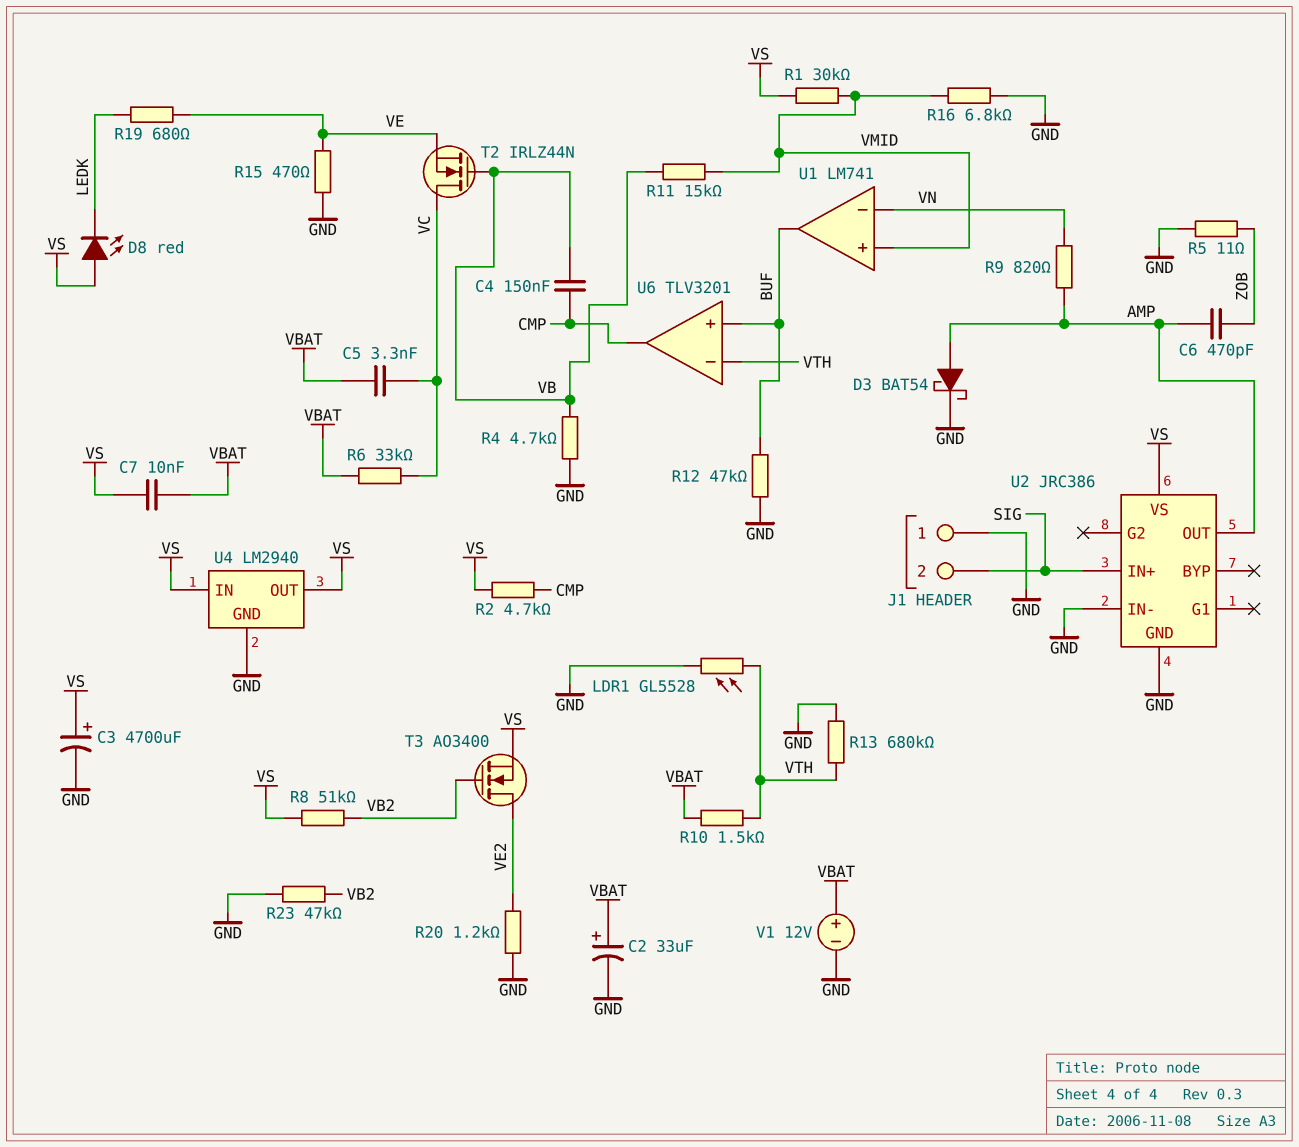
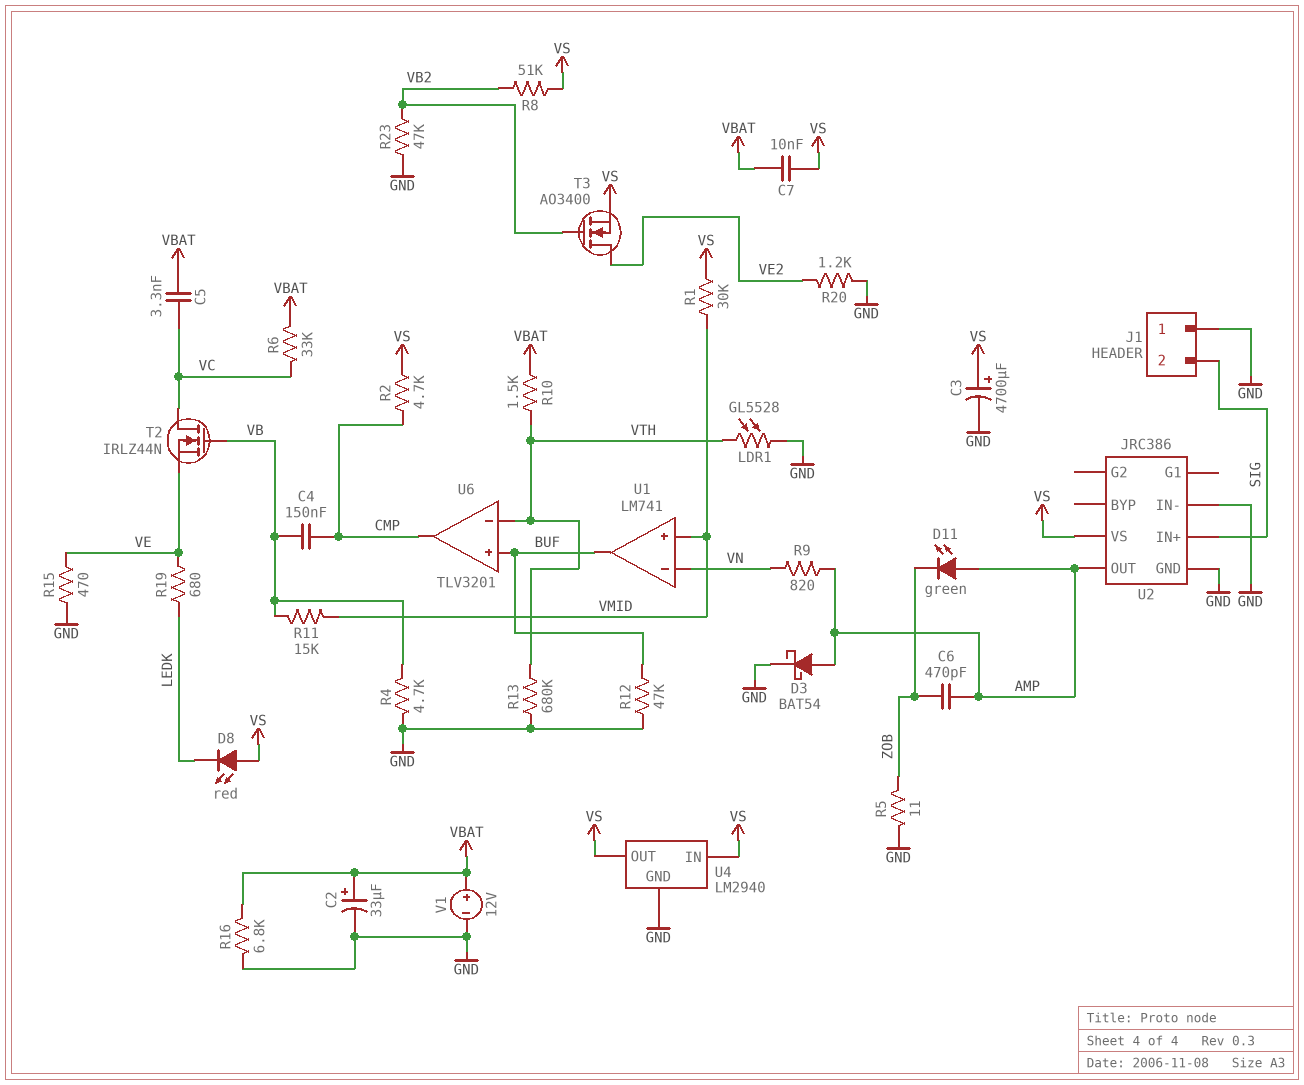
D11: none -> LED green (A AMP, K ZOB)
R16: 6.8k (GND, VMID) -> 6.8k (GND, VBAT)

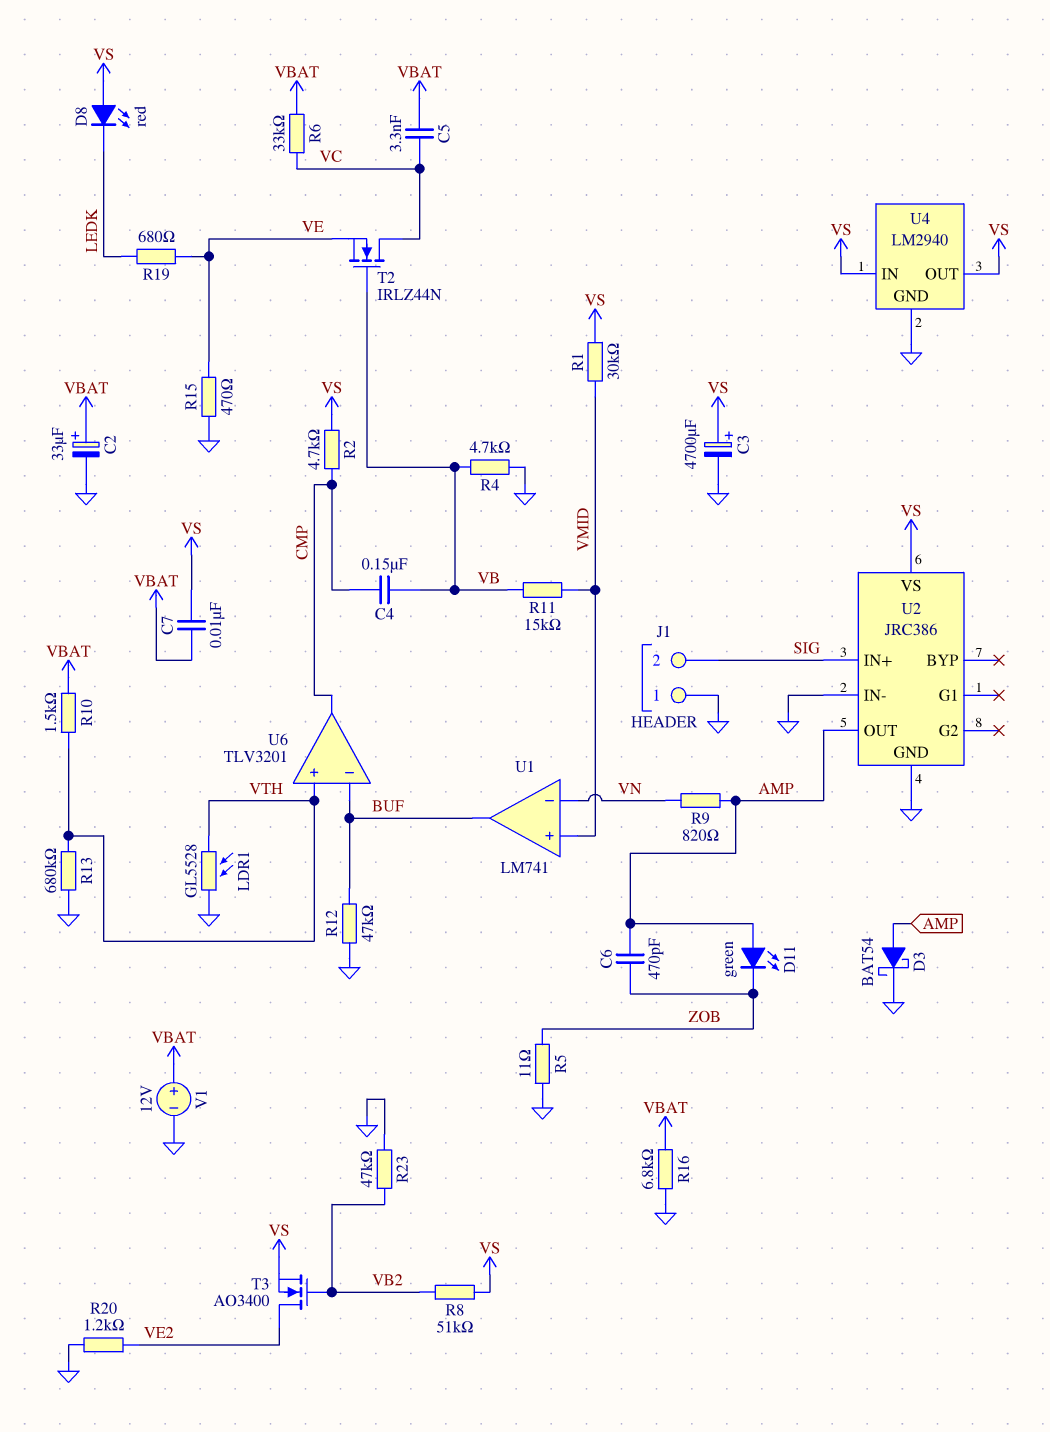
U6 pin in+: BUF -> VTH
U6 pin in-: VTH -> BUF

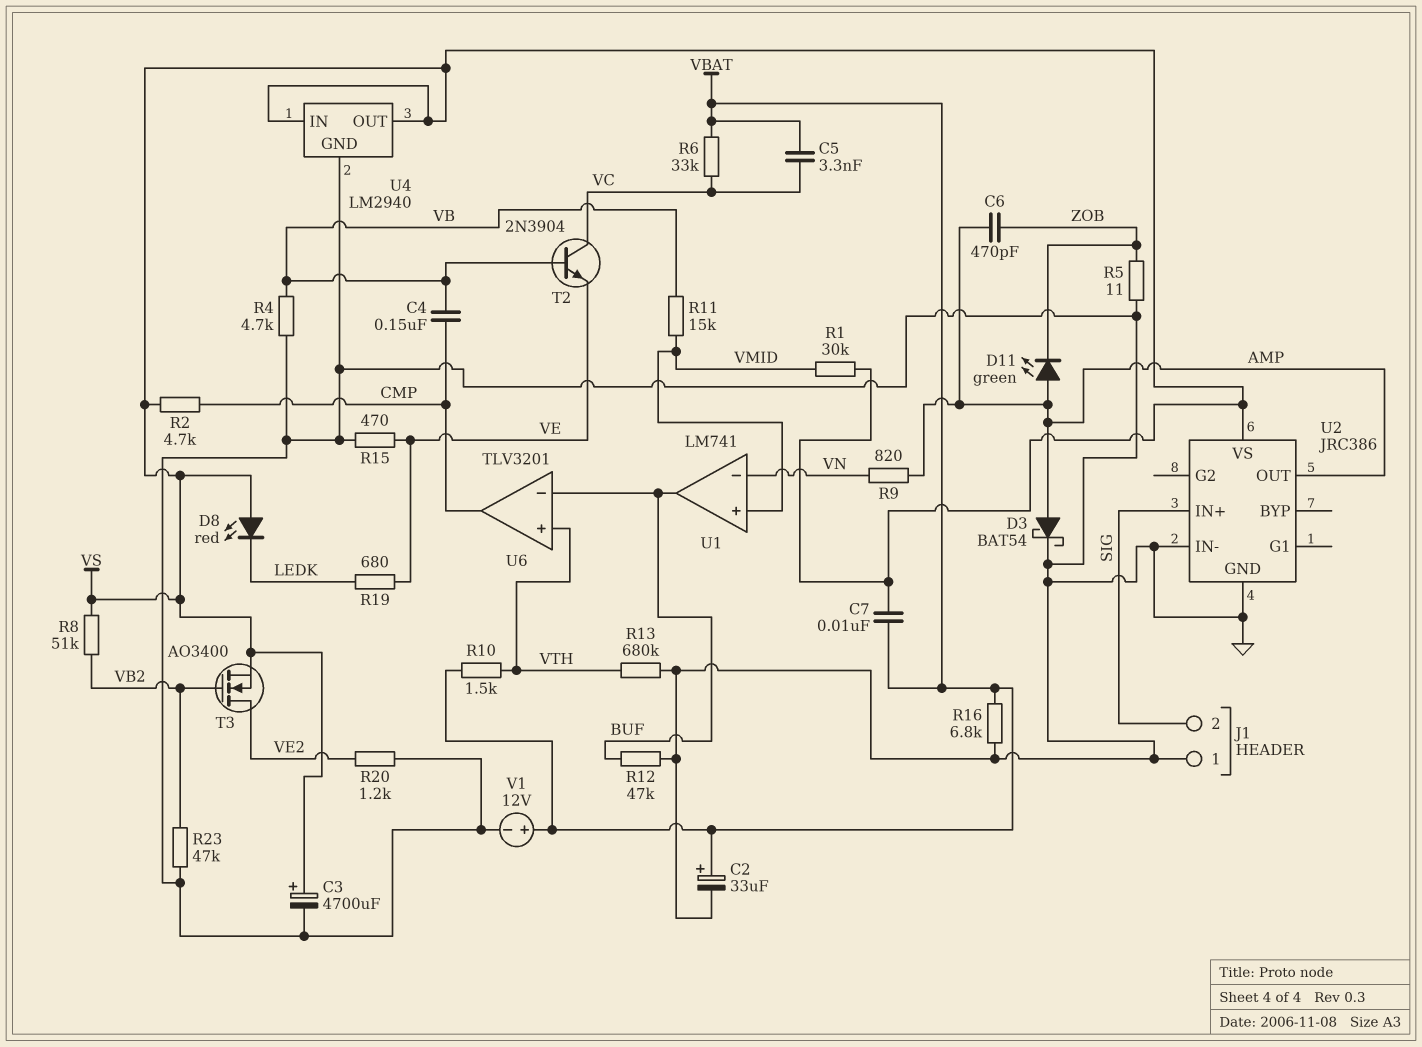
LDR1: GL5528 (GND, VTH) -> none
T2: NMOS IRLZ44N (G VB, D VC, S VE) -> NPN 2N3904 (B VB, C VC, E VE)

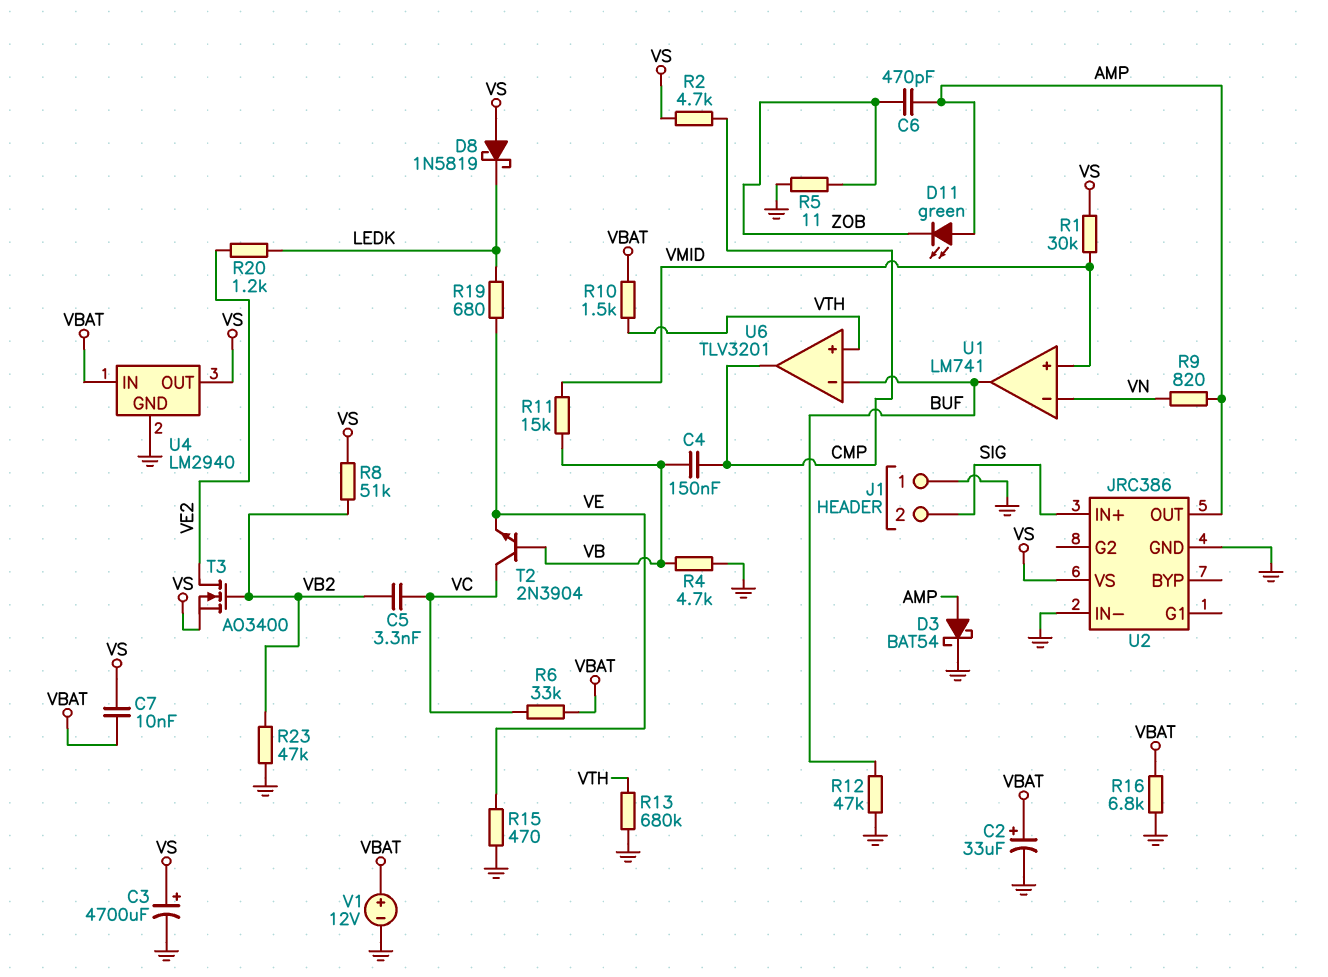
C5: 3.3nF (VBAT, VC) -> 3.3nF (VB2, VC)
D8: LED red (A VS, K LEDK) -> schottky 1N5819 (A VS, K LEDK)
R20: 1.2k (GND, VE2) -> 1.2k (LEDK, VE2)
U4 pin IN: VS -> VBAT

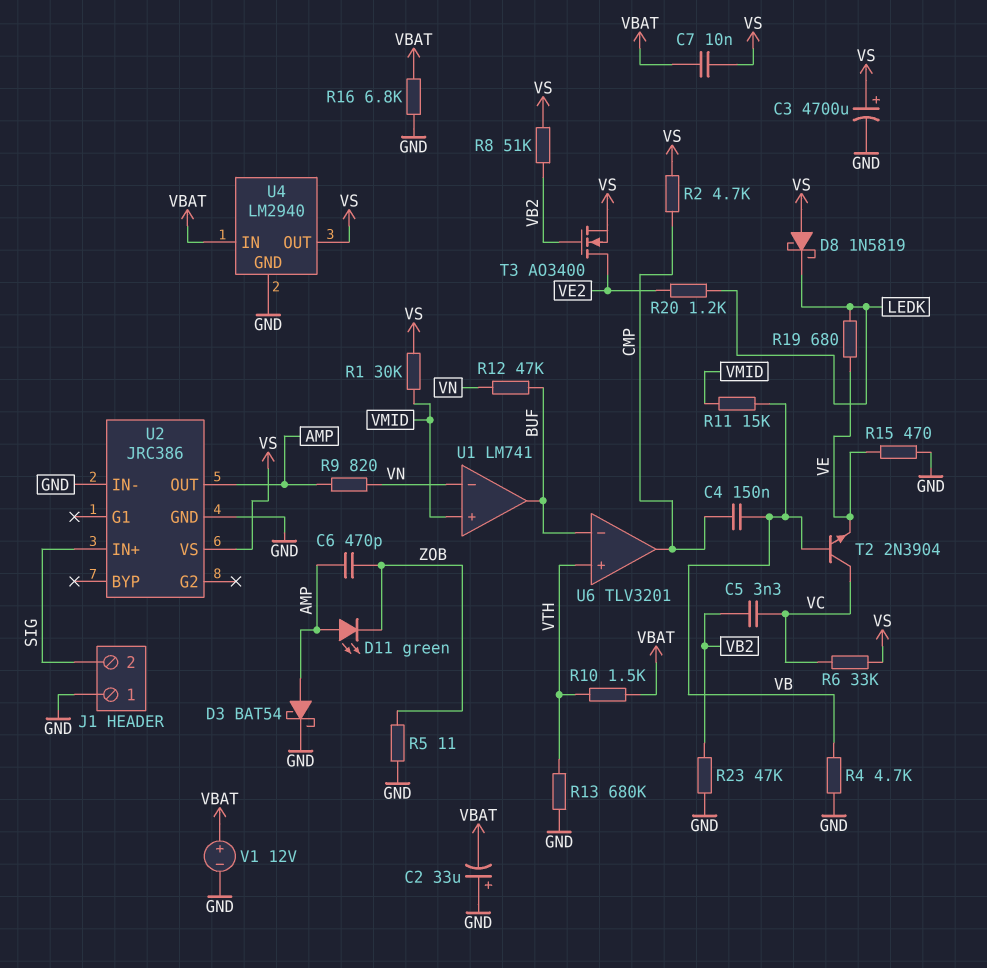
C2: 33uF (plus VBAT, minus GND) -> 33uF (plus GND, minus VBAT)
R6: 33k (VBAT, VC) -> 33k (VC, VS)
R12: 47k (BUF, GND) -> 47k (BUF, VN)

